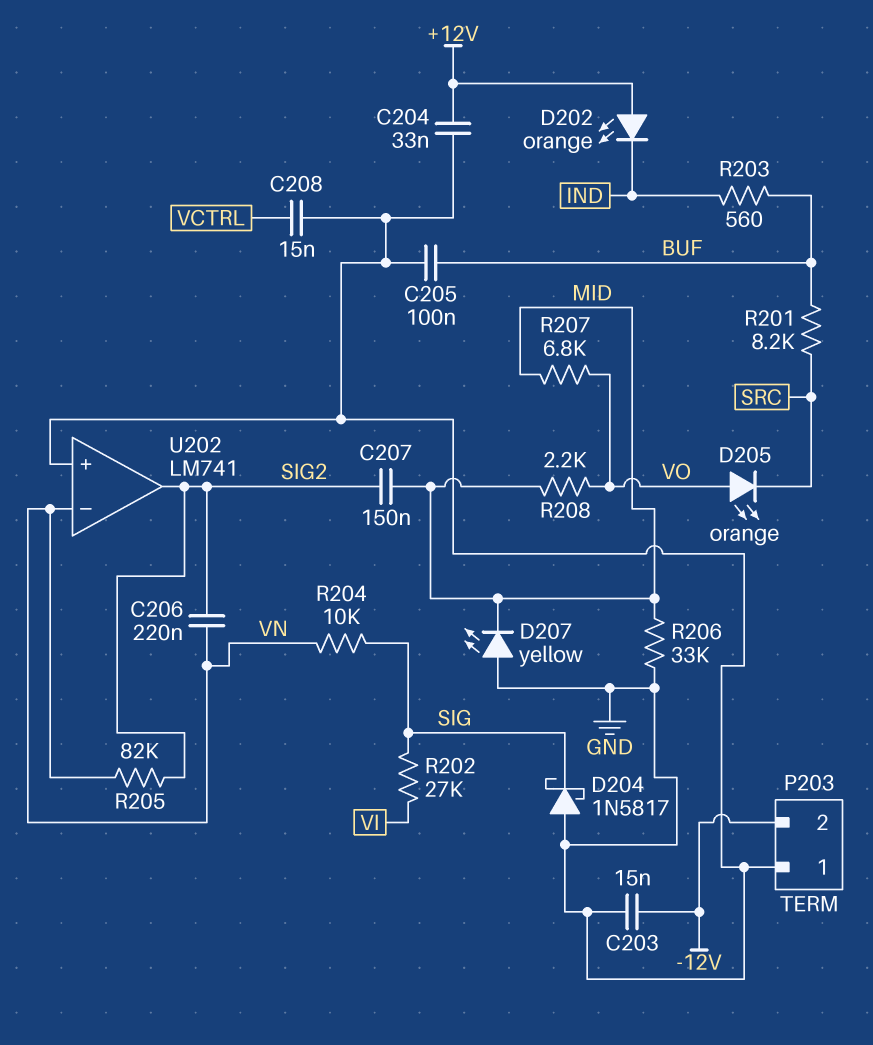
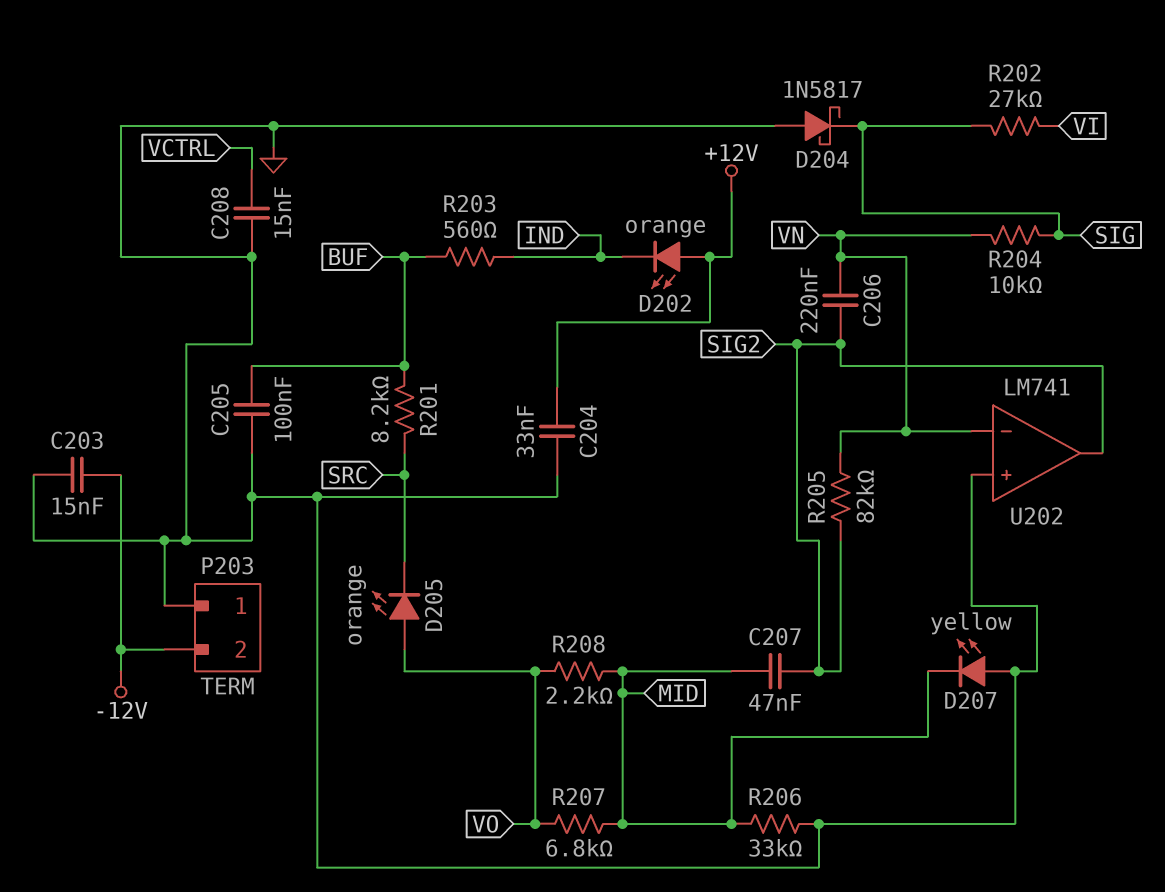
C207: 150nF (MID, SIG2) -> 47nF (MID, SIG2)

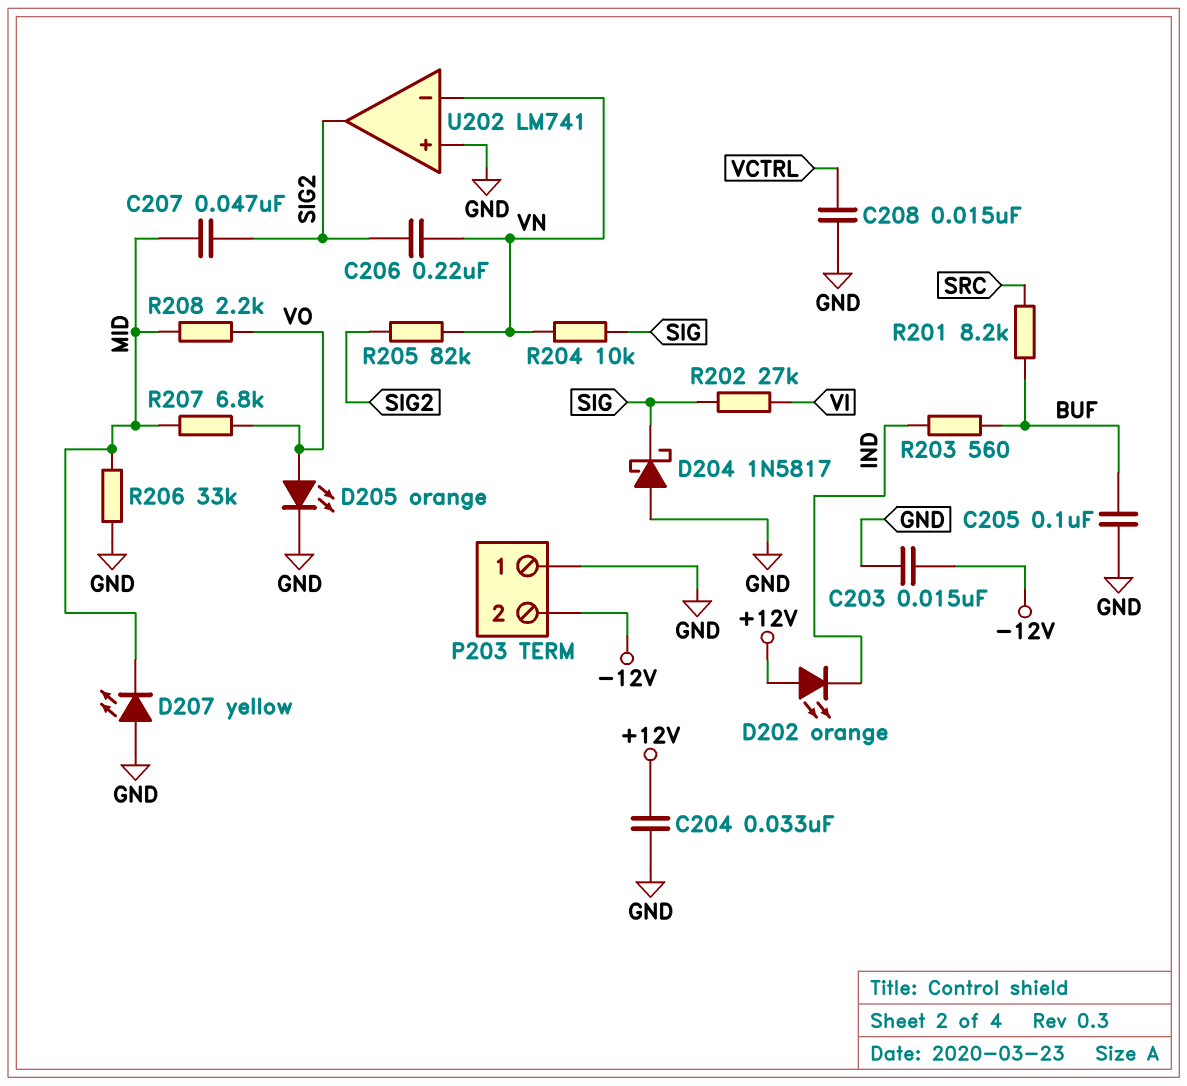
D205: LED orange (A VO, K SRC) -> LED orange (A VO, K GND)

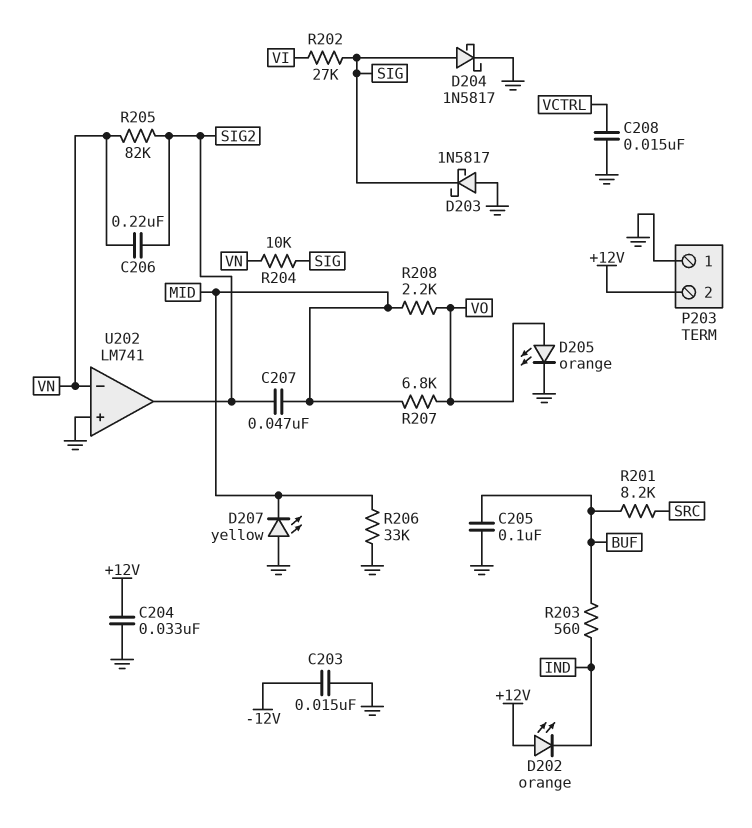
D203: none -> schottky 1N5817 (A GND, K SIG)
D204: schottky 1N5817 (A GND, K SIG) -> schottky 1N5817 (A SIG, K GND)
P203 pin 2: -12V -> +12V

